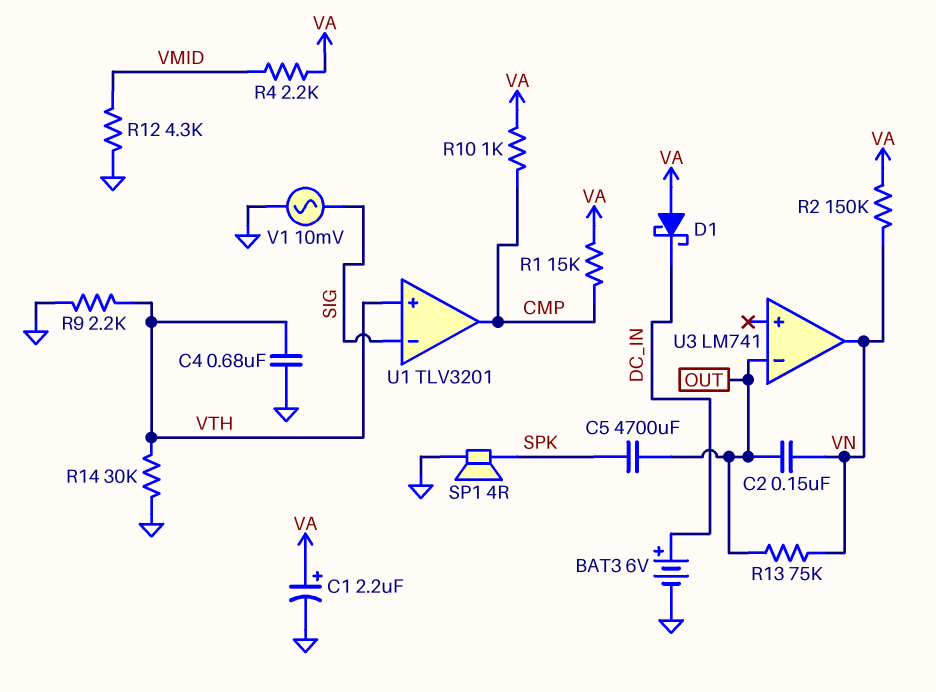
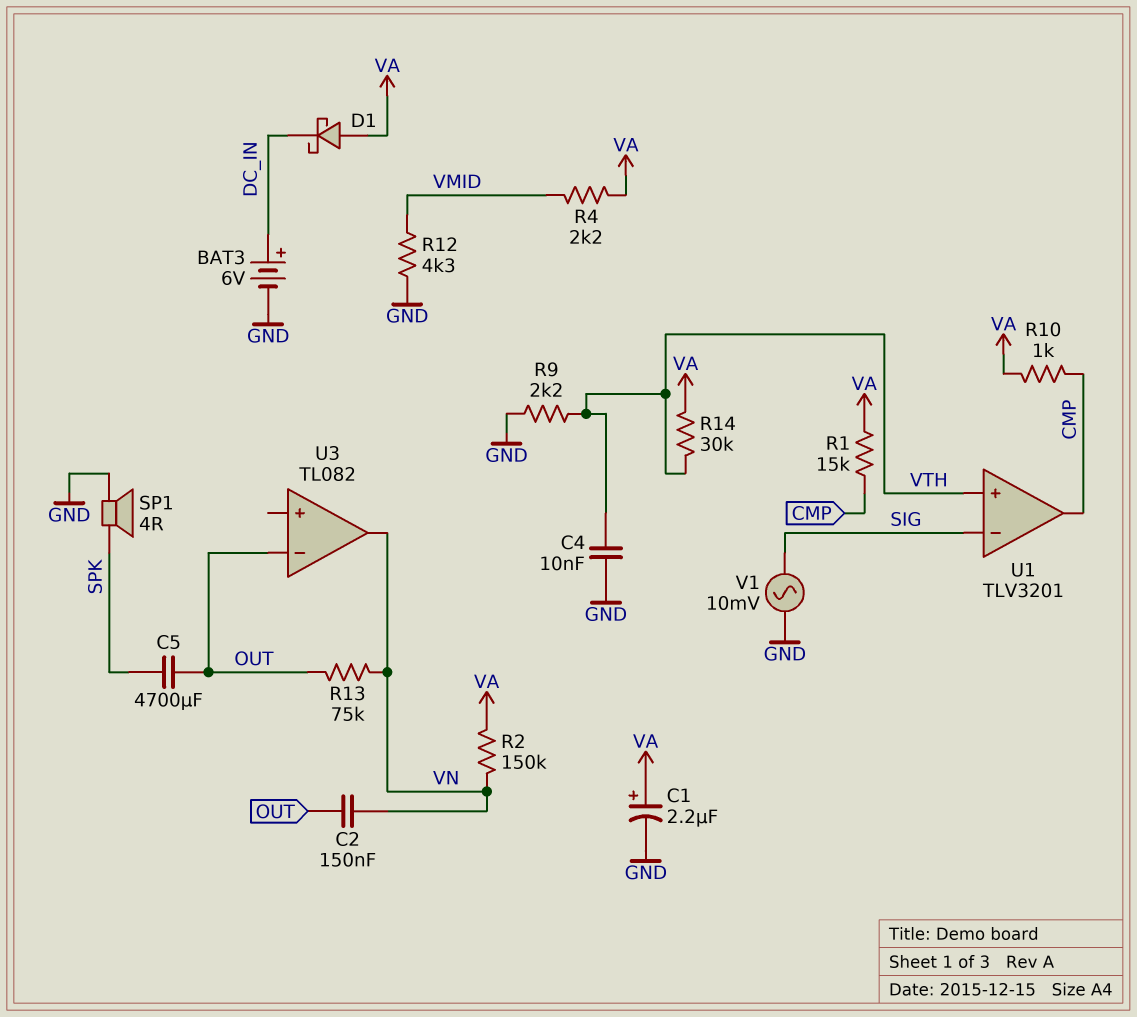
C4: 680nF (GND, VTH) -> 10nF (GND, VTH)
R14: 30k (GND, VTH) -> 30k (VA, VTH)
U3: LM741 -> TL082

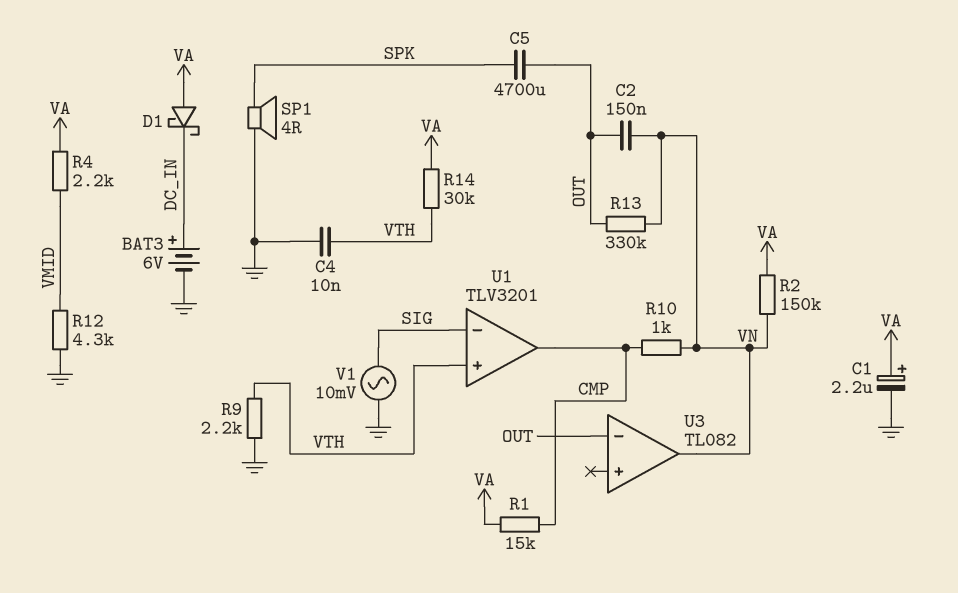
R10: 1k (CMP, VA) -> 1k (CMP, VN)
R13: 75k (OUT, VN) -> 330k (OUT, VN)

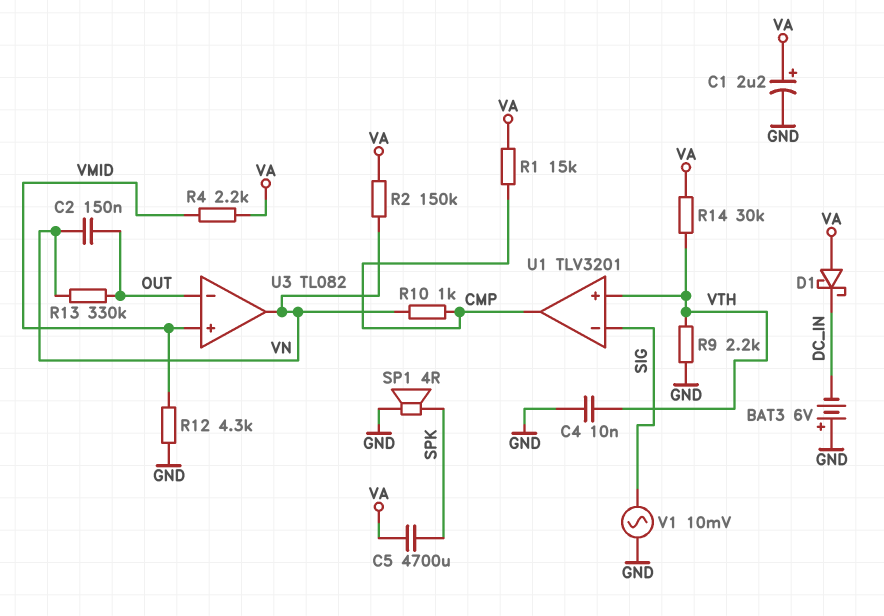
BAT3: 6V (plus DC_IN, minus GND) -> 6V (plus GND, minus DC_IN)
C5: 4700uF (OUT, SPK) -> 4700uF (SPK, VA)
U3 pin in+: none -> VMID

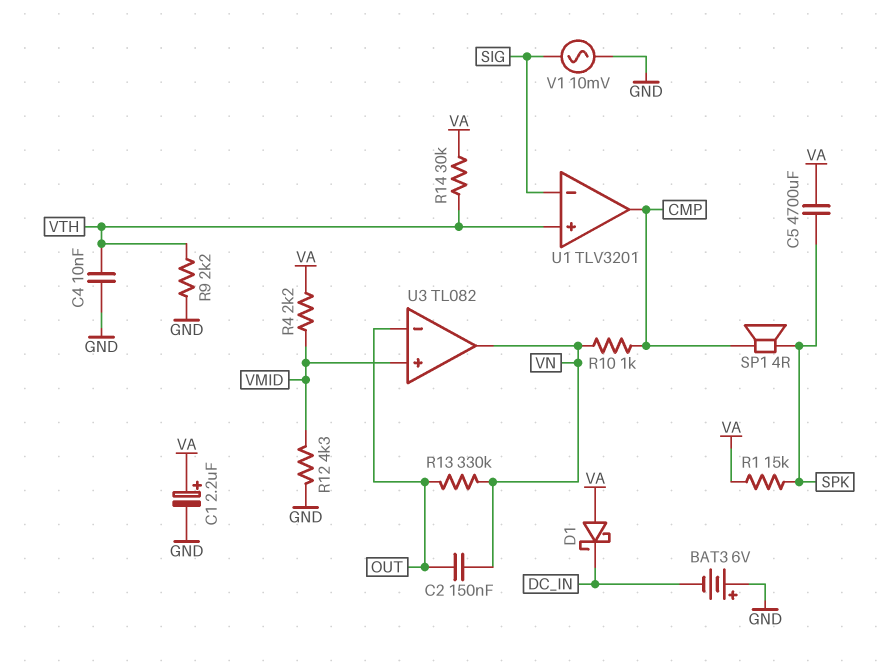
R1: 15k (CMP, VA) -> 15k (SPK, VA)
R2: 150k (VA, VN) -> none
SP1: speaker 4R (GND, SPK) -> speaker 4R (CMP, SPK)

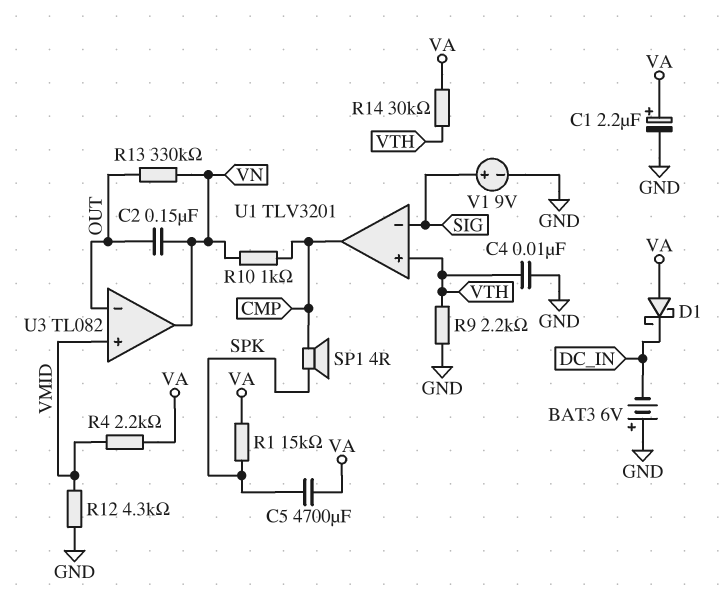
V1: AC 10mV (GND, SIG) -> 9V (plus SIG, minus GND)

